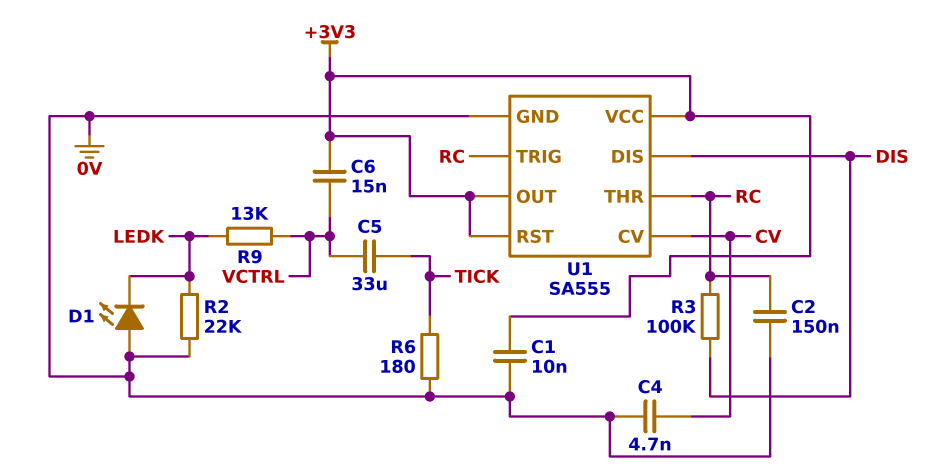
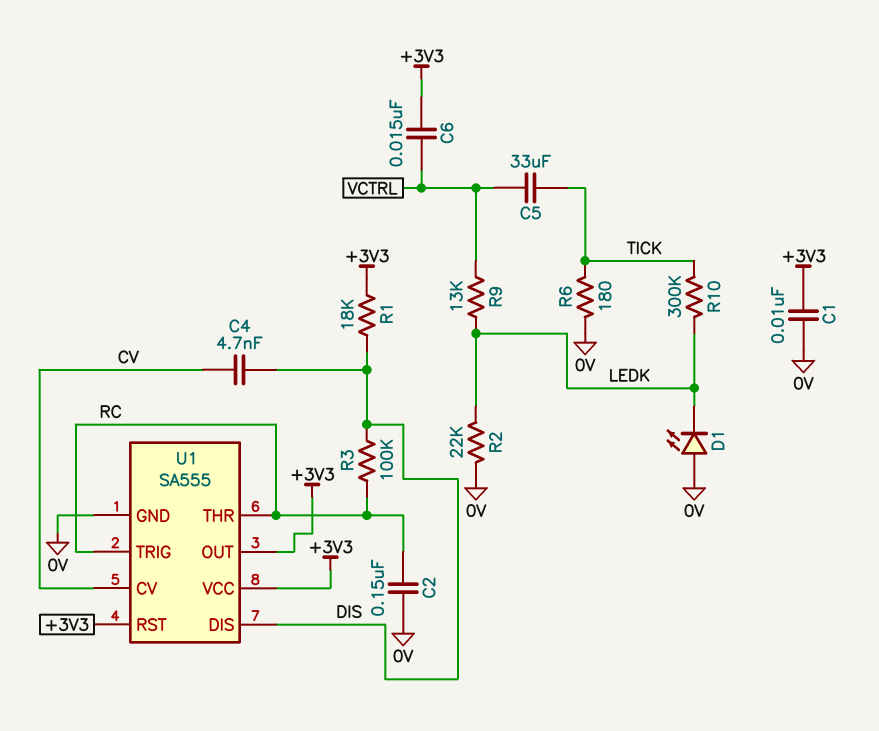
C4: 4.7nF (0V, CV) -> 4.7nF (CV, DIS)
R1: none -> 18k (+3V3, DIS)
R10: none -> 300k (LEDK, TICK)

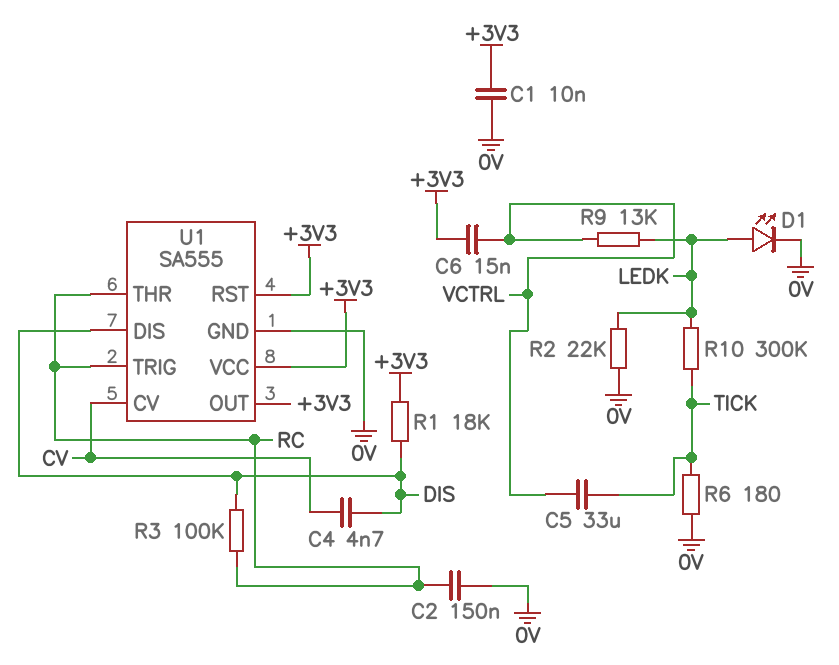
D1: LED (A 0V, K LEDK) -> LED (A LEDK, K 0V)

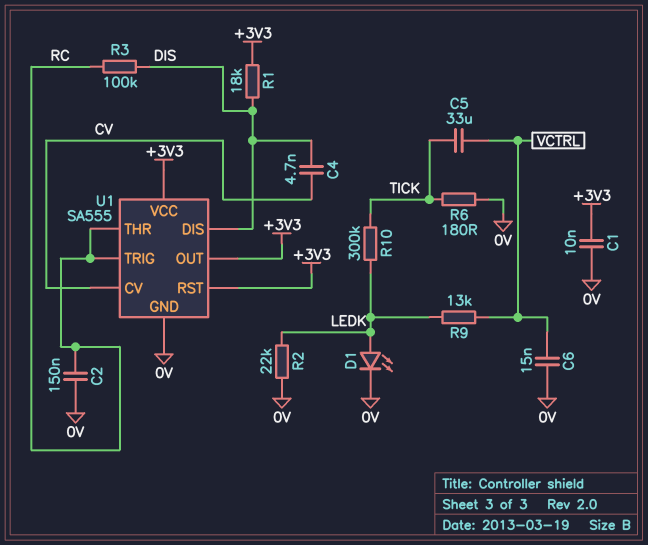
C6: 15nF (+3V3, VCTRL) -> 15nF (0V, VCTRL)

